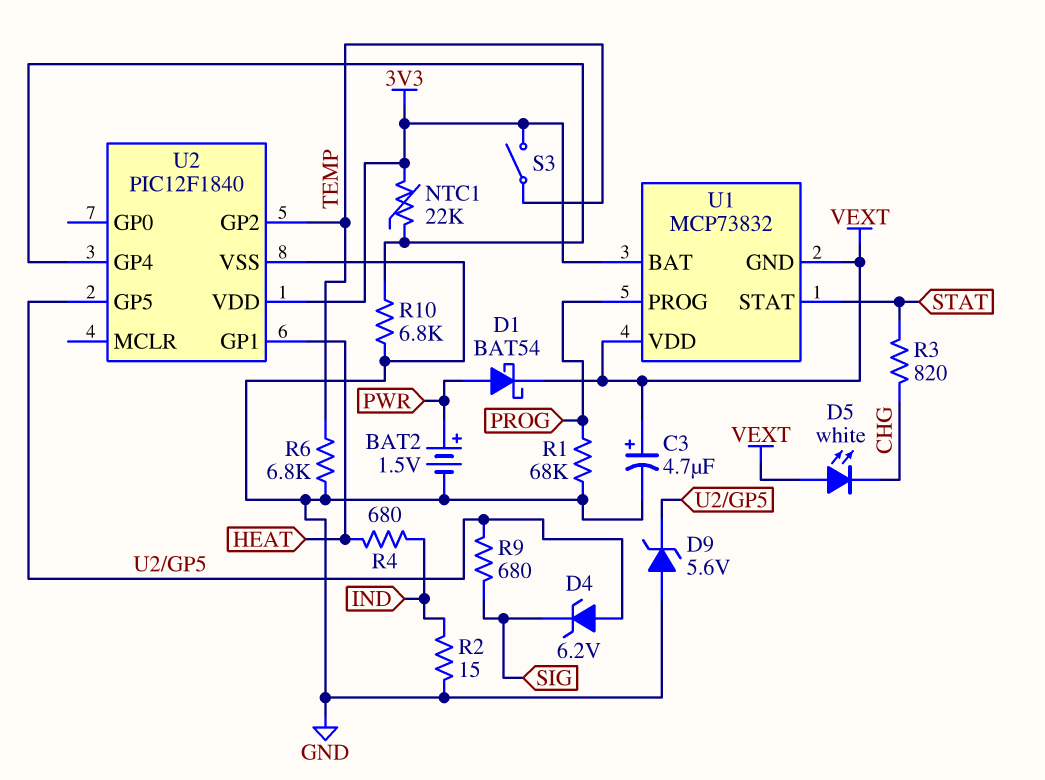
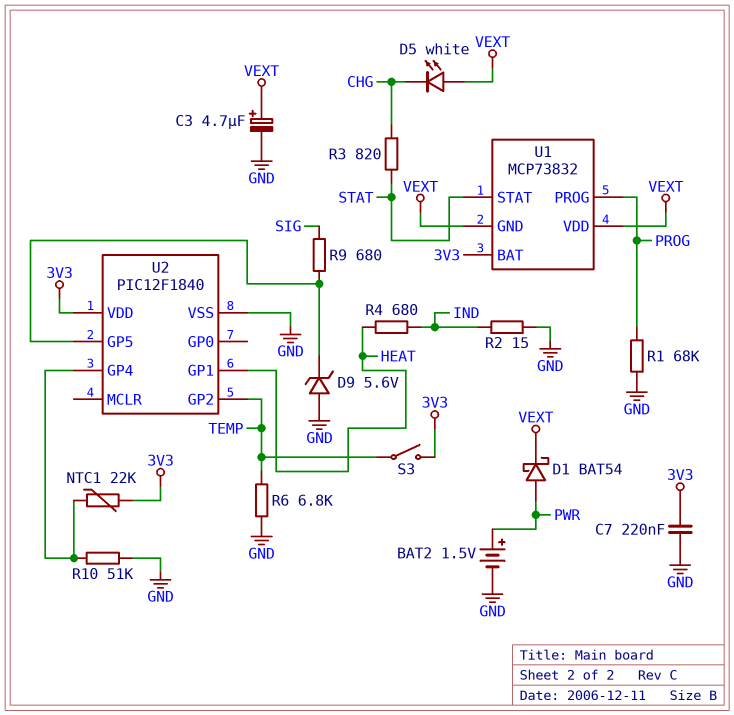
C7: none -> 220nF (3V3, GND)
D4: zener 6.2V (A U2/GP5, K SIG) -> none
R10: 6.8k (GND, U2/GP4) -> 51k (GND, U2/GP4)

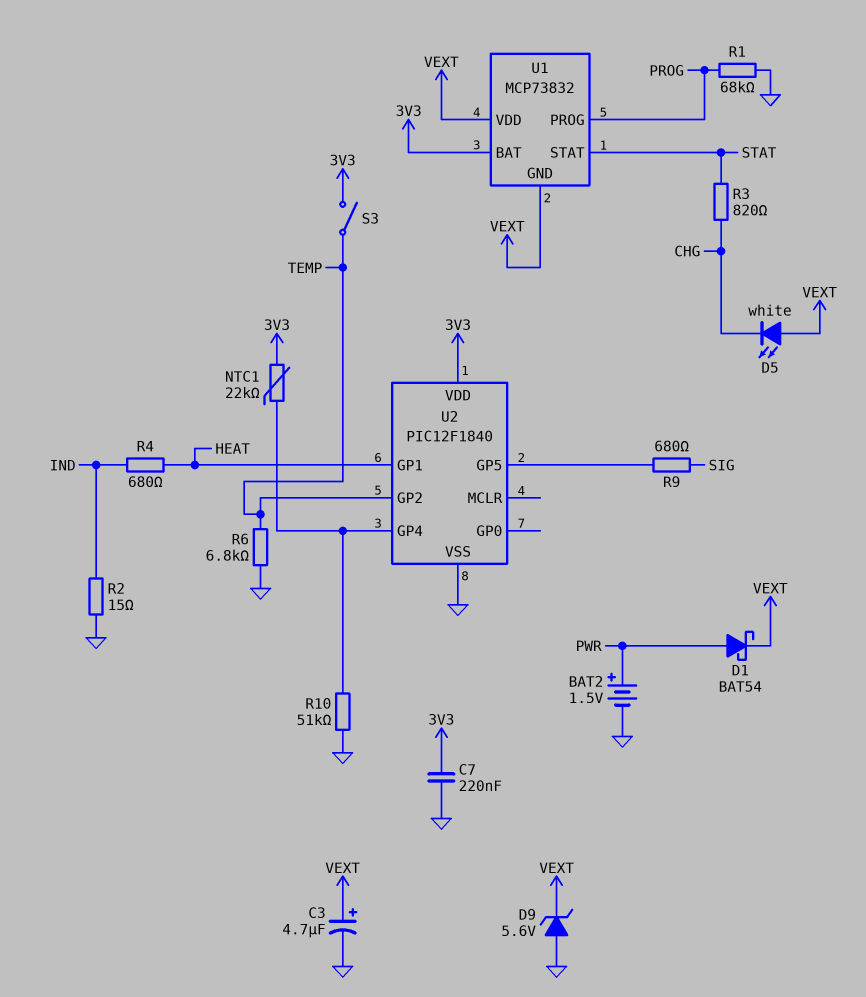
D9: zener 5.6V (A GND, K U2/GP5) -> zener 5.6V (A GND, K VEXT)

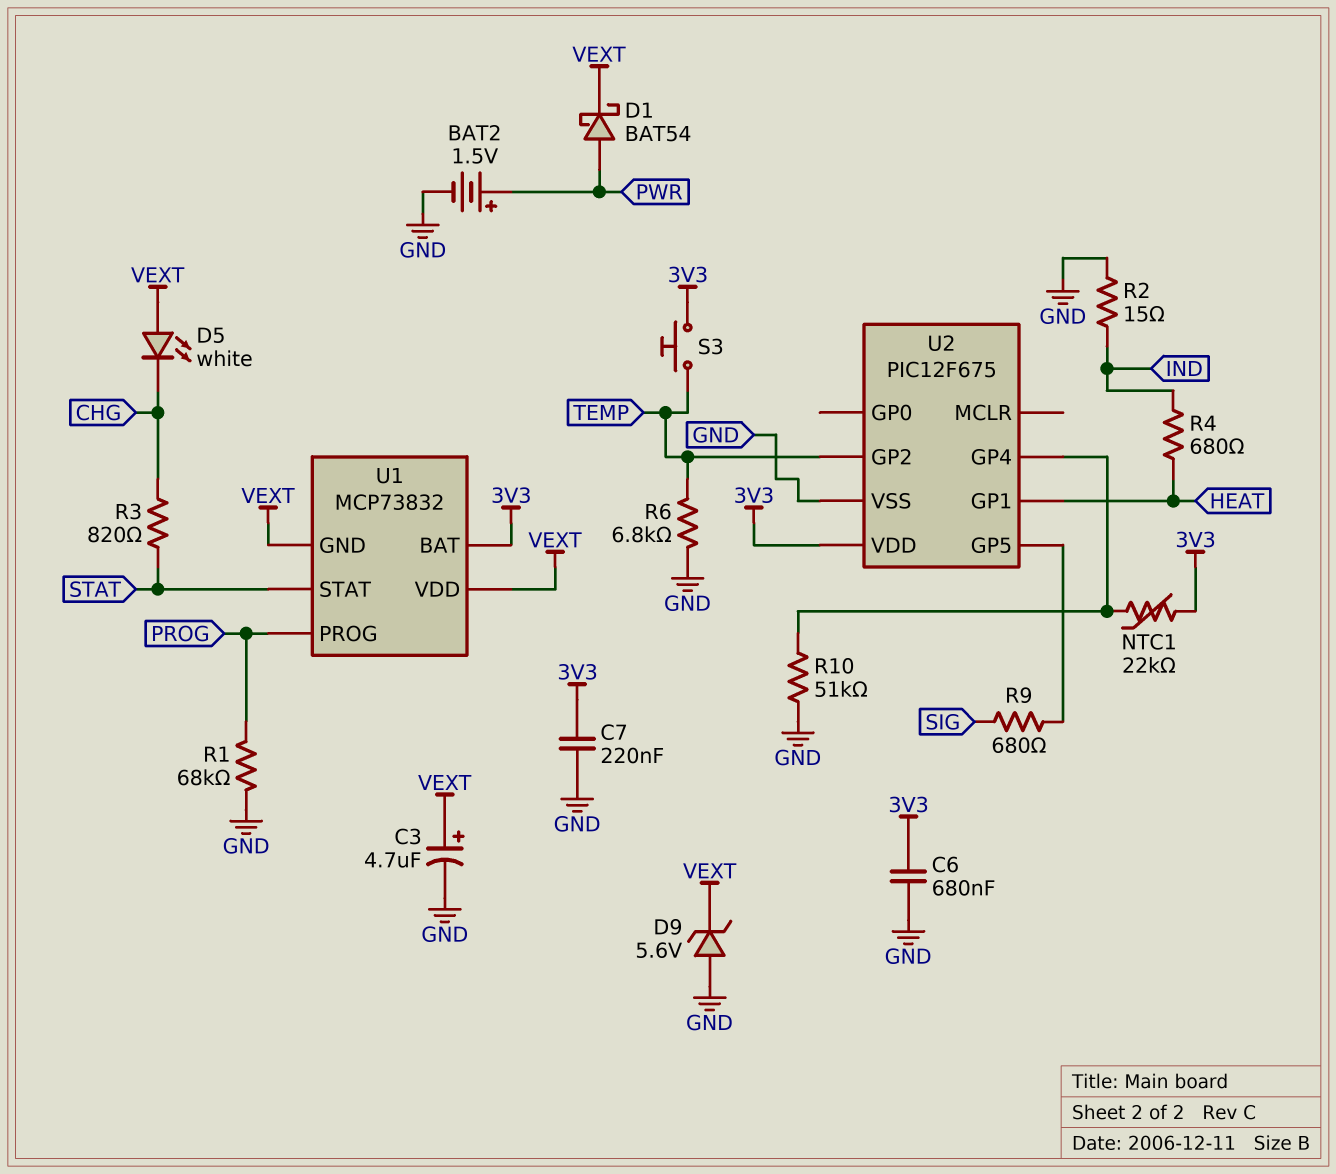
C6: none -> 680nF (3V3, GND)
S3: switch (3V3, TEMP) -> button (3V3, TEMP)
U2: PIC12F1840 -> PIC12F675

